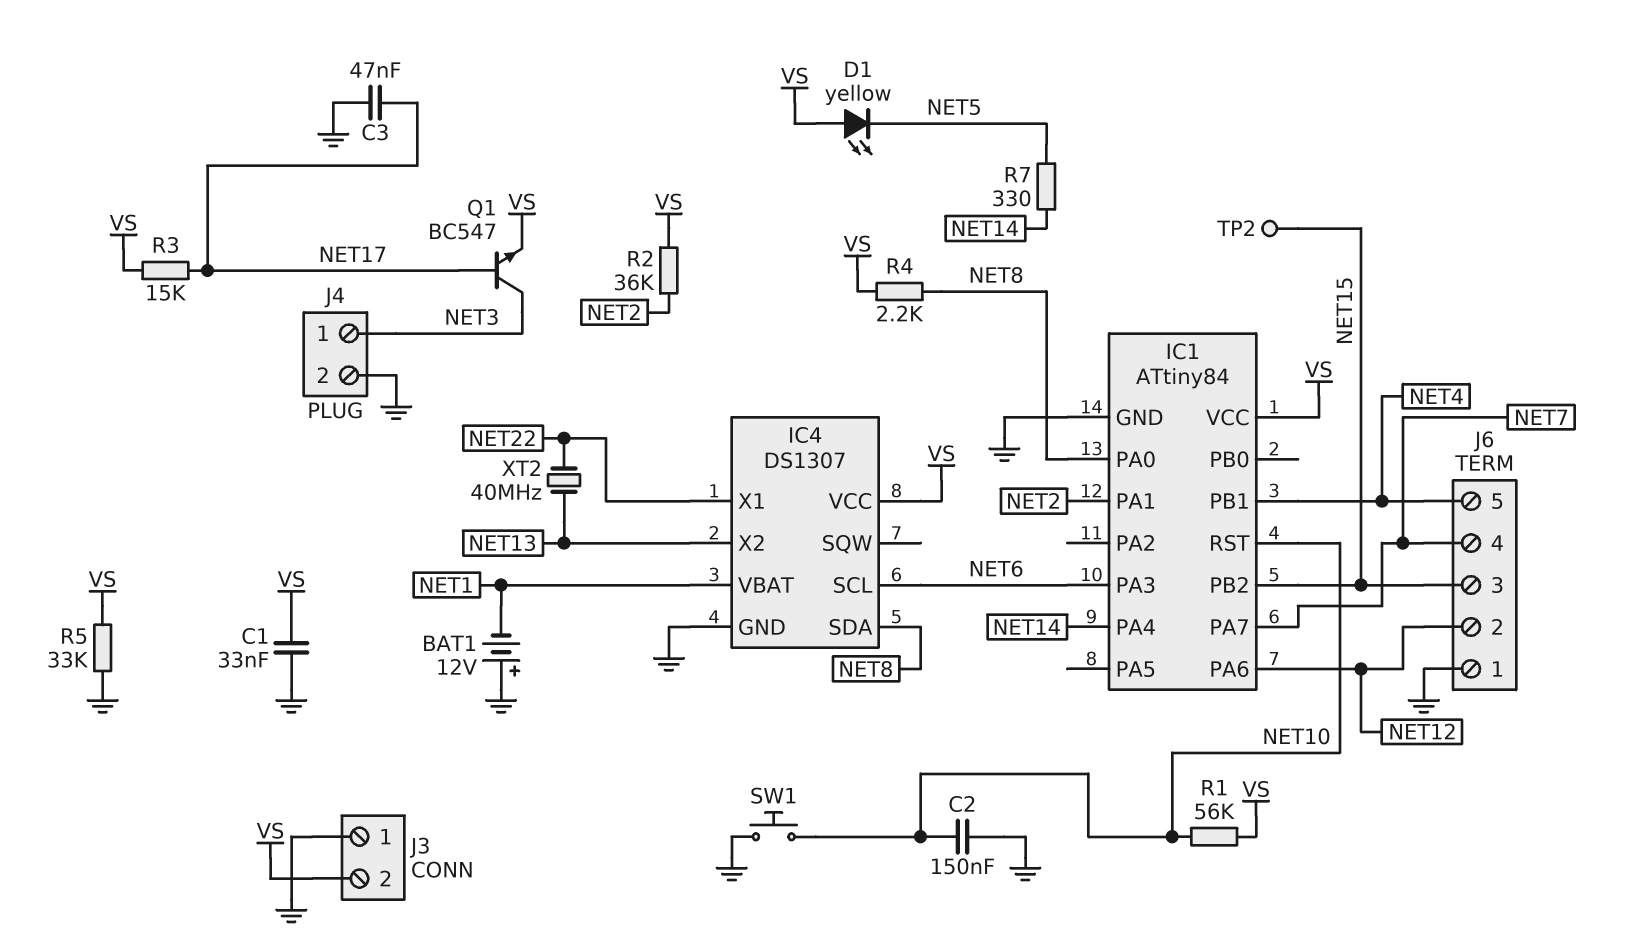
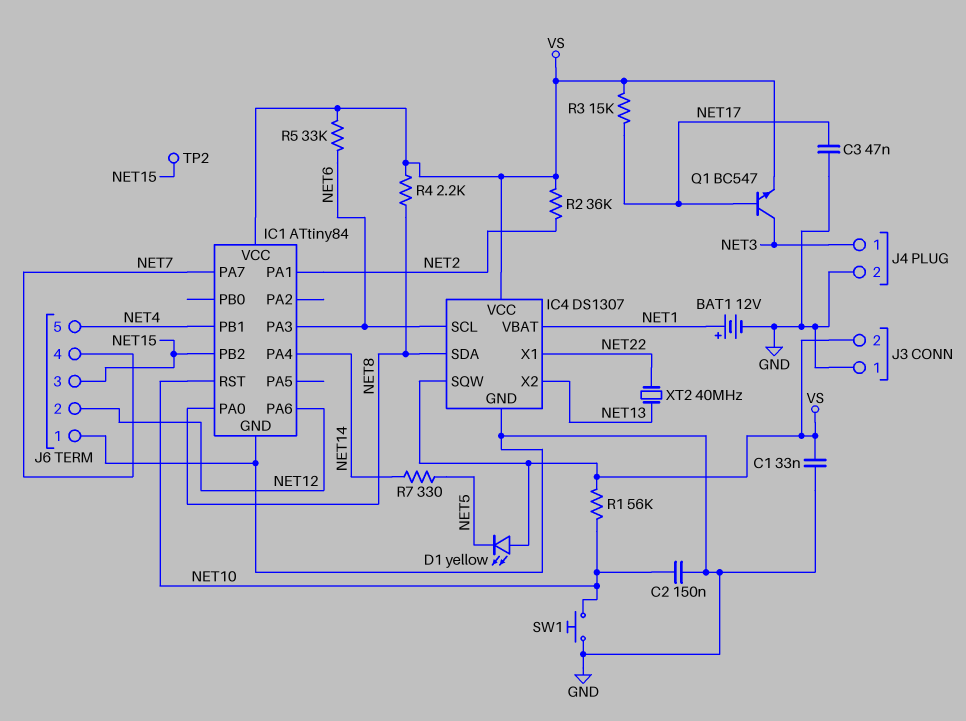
BAT1: 12V (plus GND, minus NET1) -> 12V (plus NET1, minus GND)
IC4 pin SQW: none -> VS
R5: 33k (GND, VS) -> 33k (NET6, VS)

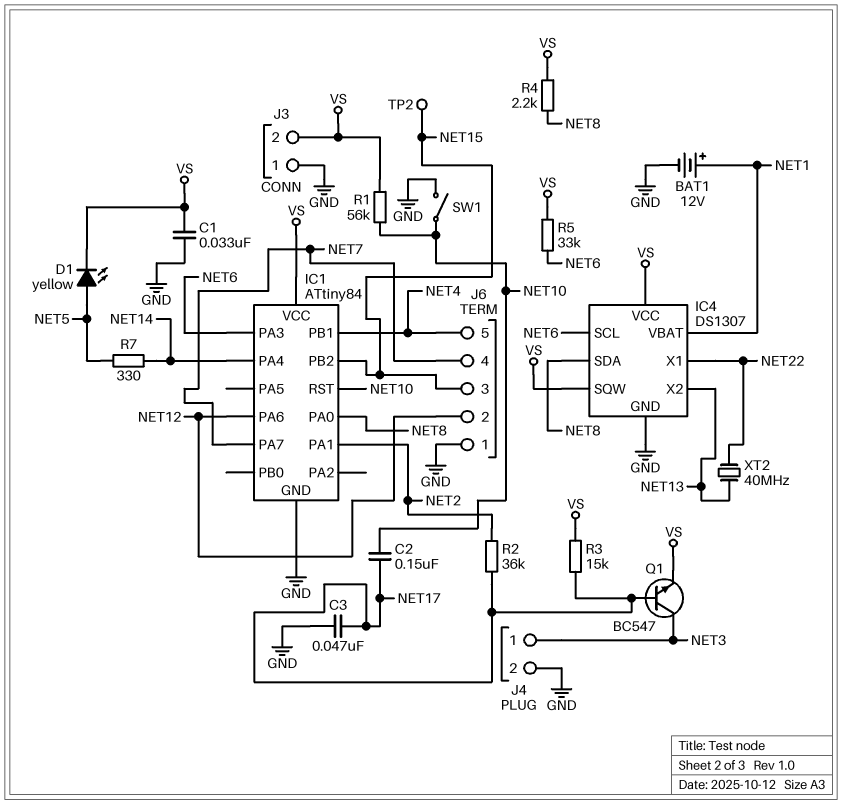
C2: 150nF (GND, NET10) -> 150nF (NET10, NET17)
D1: LED yellow (A VS, K NET5) -> LED yellow (A NET5, K VS)
R2: 36k (NET2, VS) -> 36k (NET2, NET17)
SW1: button (GND, NET10) -> switch (GND, NET10)

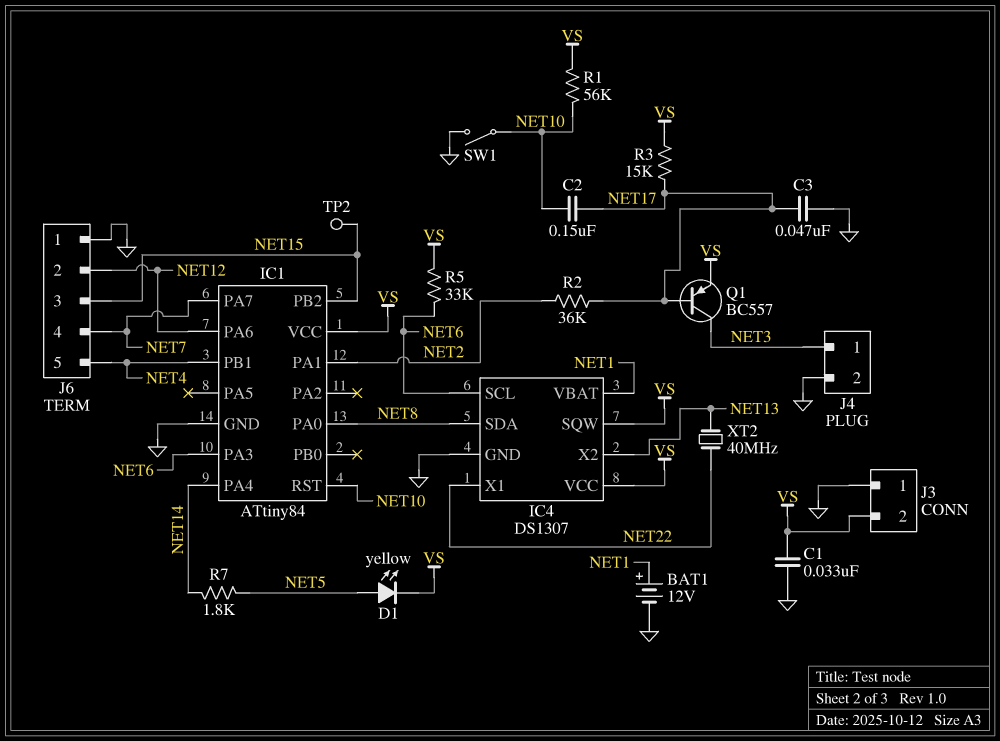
Q1: NPN BC547 (B NET17, C NET3, E VS) -> PNP BC557 (B NET17, C NET3, E VS)
R4: 2.2k (NET8, VS) -> none
R7: 330 (NET5, NET14) -> 1.8k (NET5, NET14)

